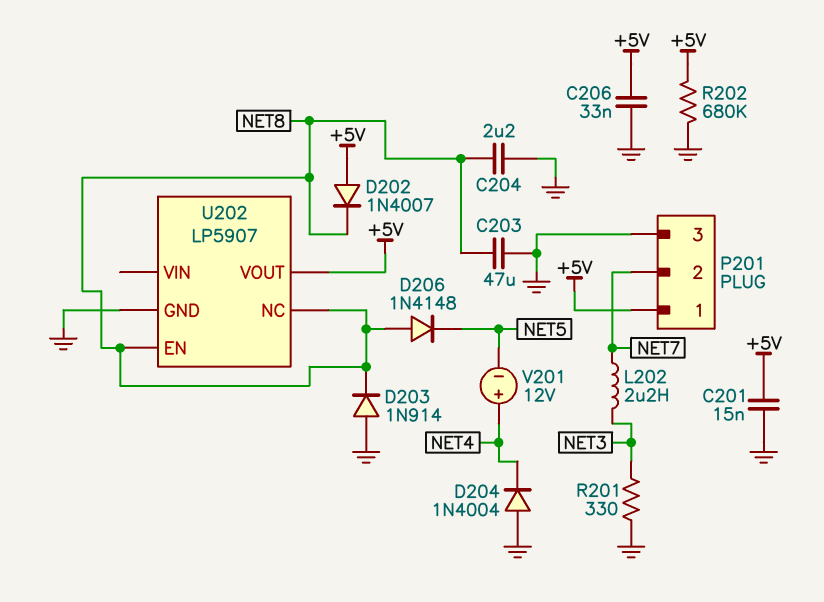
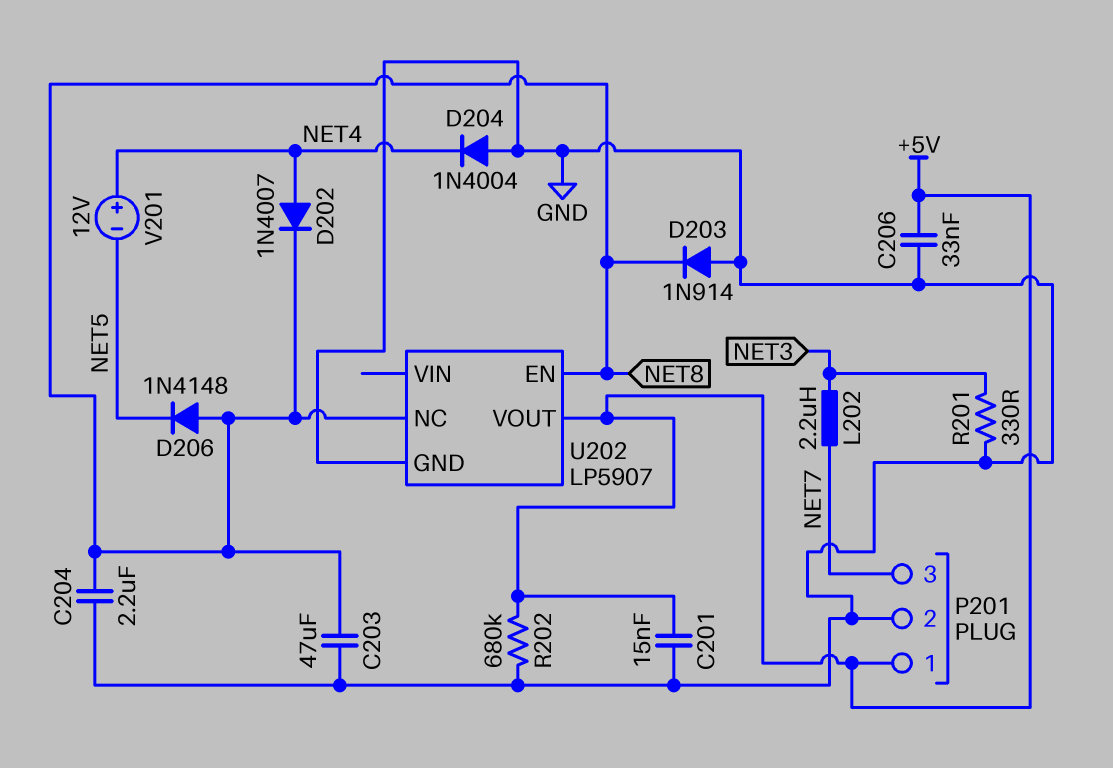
D202: diode 1N4007 (A +5V, K NET8) -> diode 1N4007 (A NET4, K NET8)
P201 pin 2: NET7 -> GND
P201 pin 3: GND -> NET7

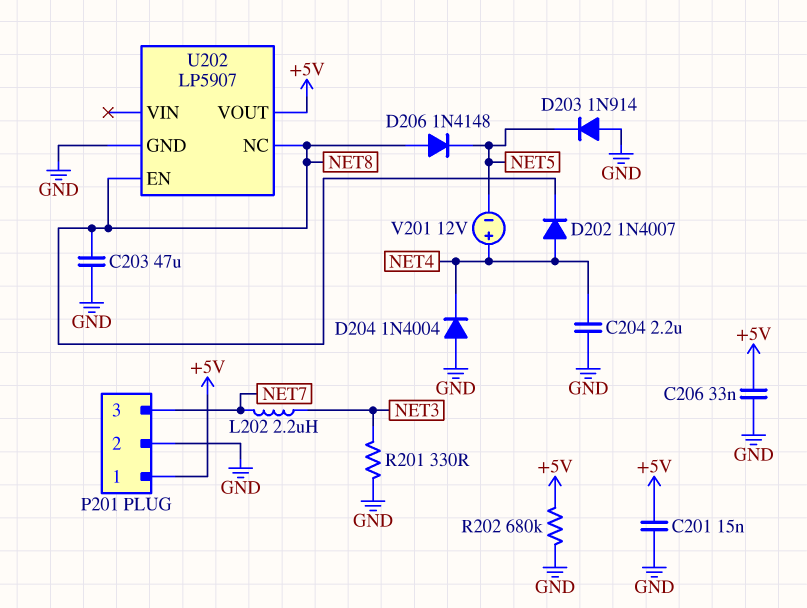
C204: 2.2uF (GND, NET8) -> 2.2uF (GND, NET4)
D203: diode 1N914 (A GND, K NET8) -> diode 1N914 (A GND, K NET5)

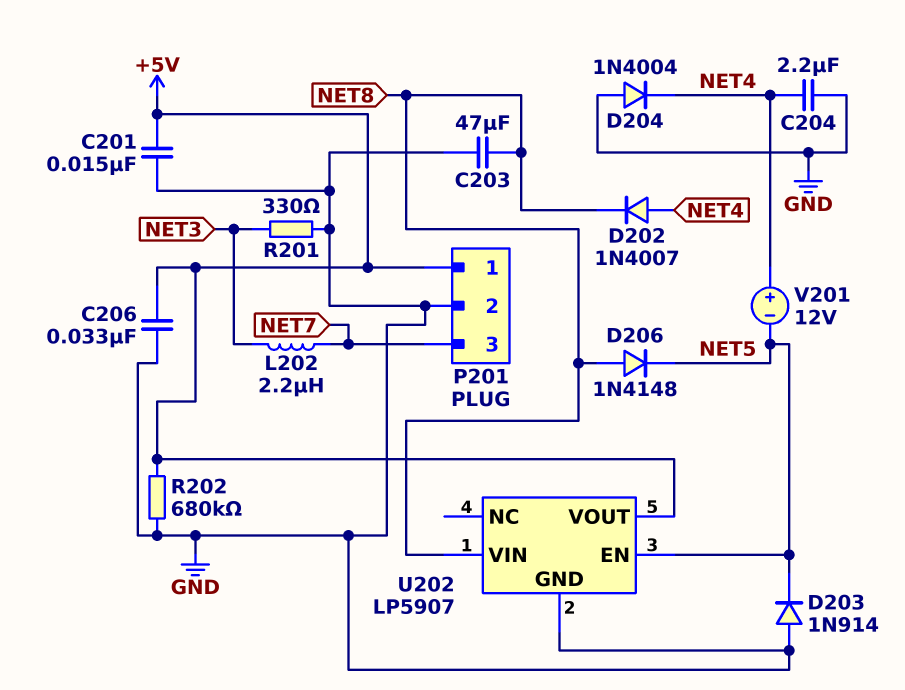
U202 pin EN: NET8 -> NET5
U202 pin NC: NET8 -> none
U202 pin VIN: none -> NET8

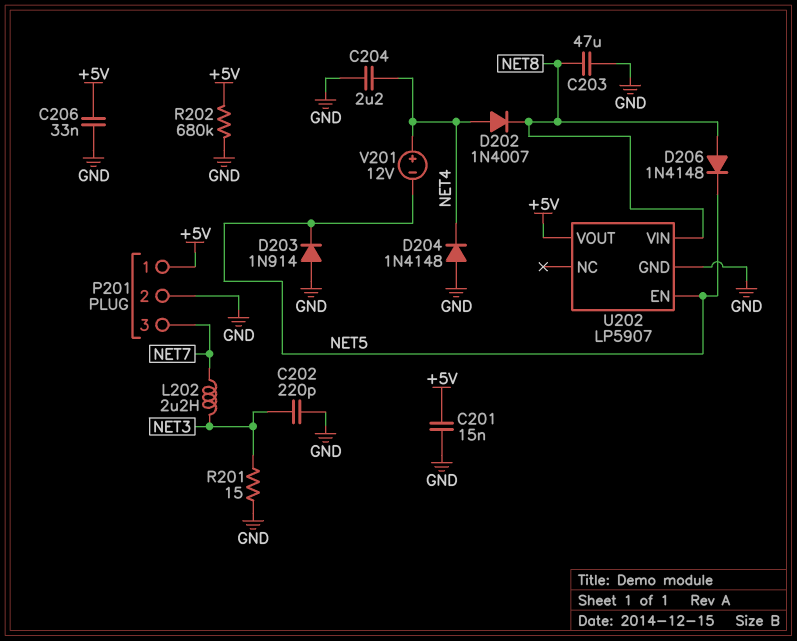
C202: none -> 220pF (GND, NET3)
D204: diode 1N4004 (A GND, K NET4) -> diode 1N4148 (A GND, K NET4)
R201: 330 (GND, NET3) -> 15 (GND, NET3)

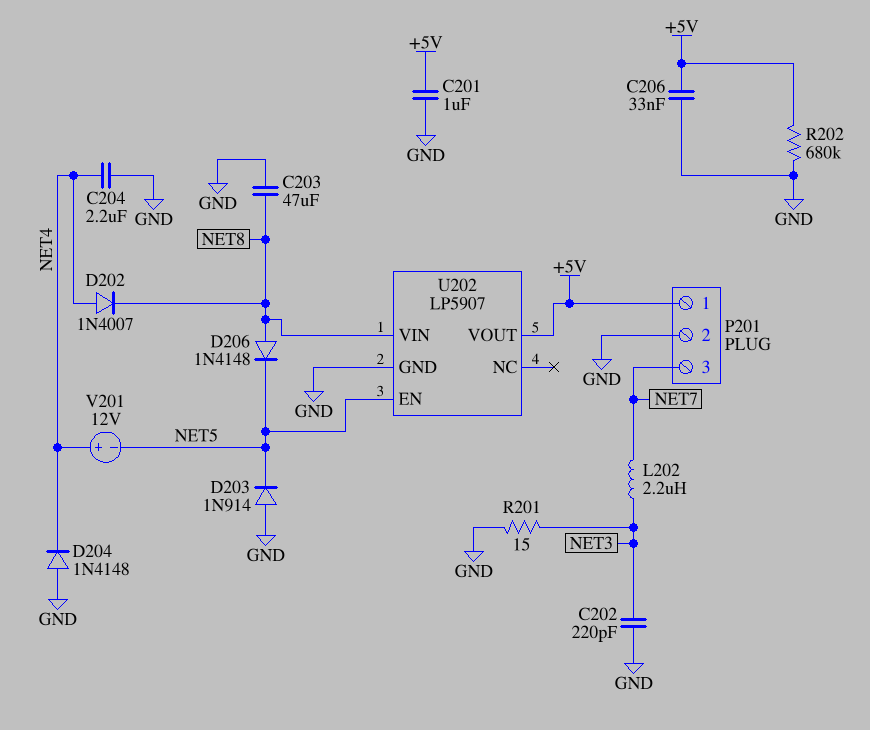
C201: 15nF (+5V, GND) -> 1uF (+5V, GND)

